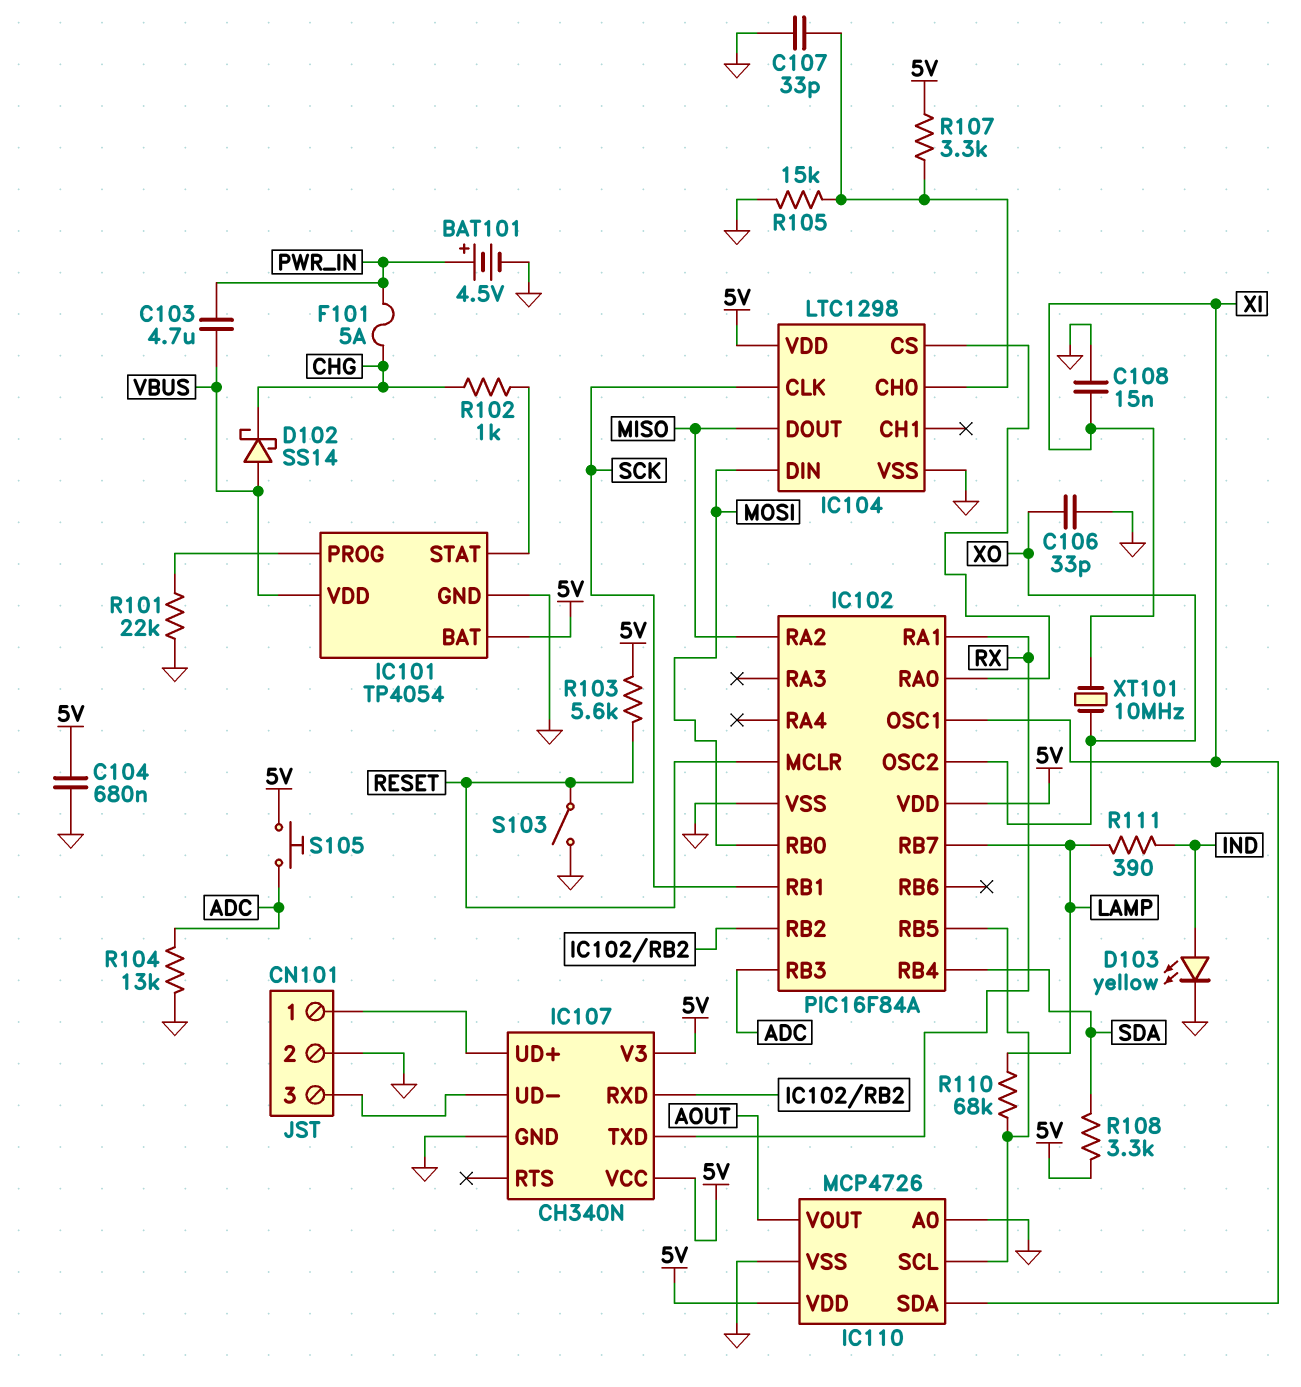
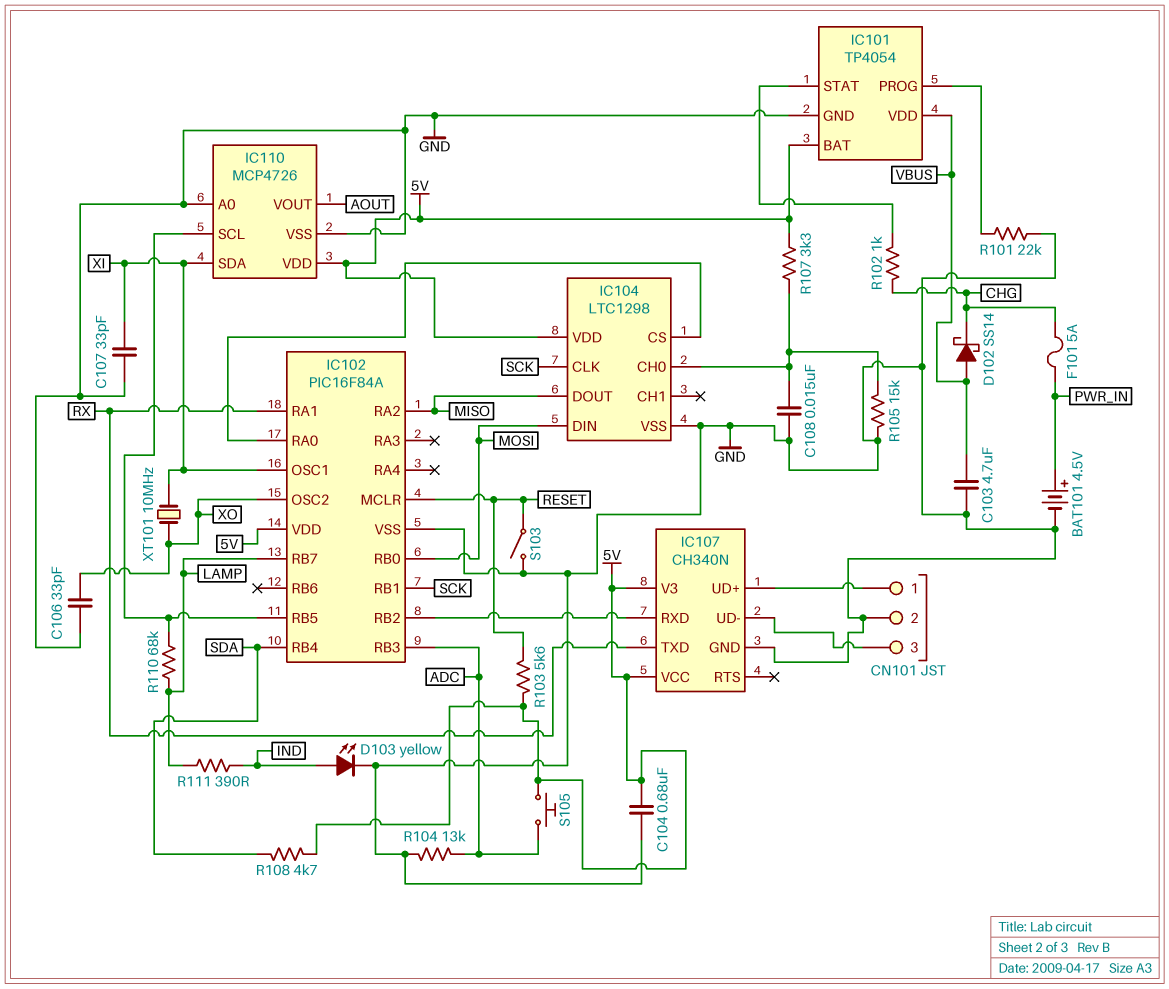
C103: 4.7uF (PWR_IN, VBUS) -> 4.7uF (GND, VBUS)
C107: 33pF (GND, IC104/CH0) -> 33pF (GND, XI)
C108: 15nF (GND, XI) -> 15nF (GND, IC104/CH0)
R108: 3.3k (5V, SDA) -> 4.7k (5V, SDA)

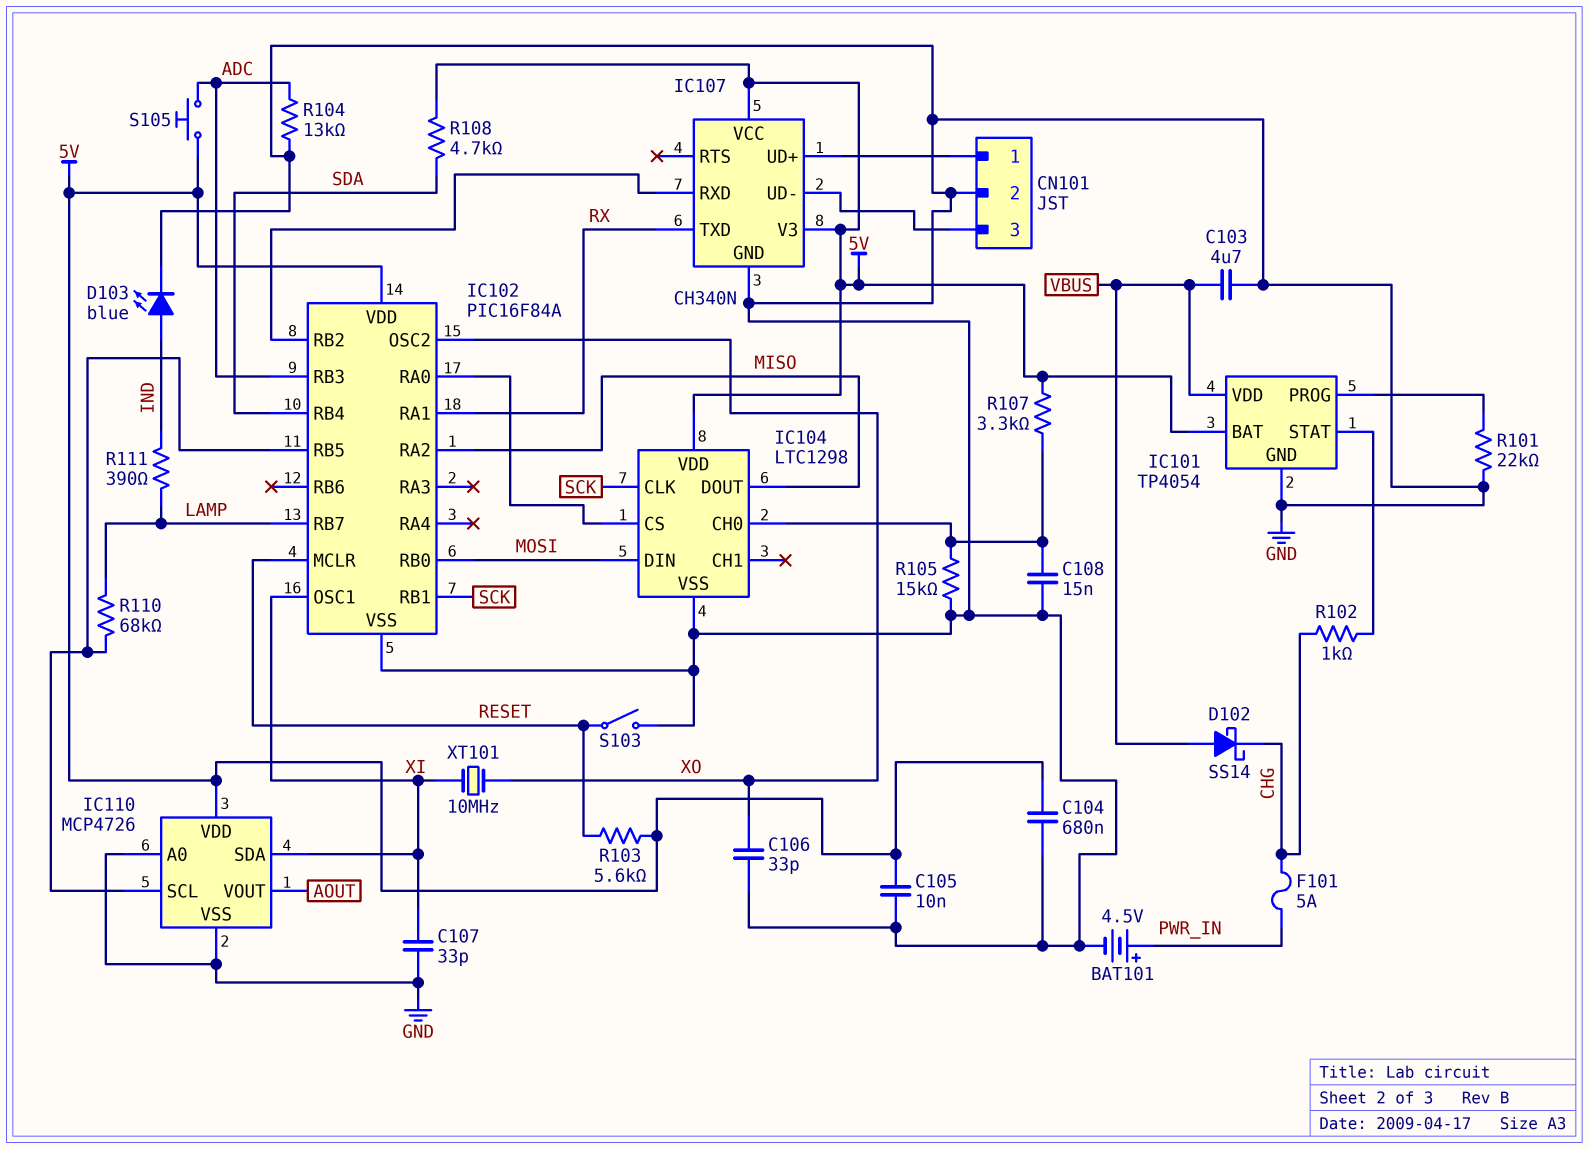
C105: none -> 10nF (5V, GND)
D103: LED yellow (A IND, K GND) -> LED blue (A IND, K GND)

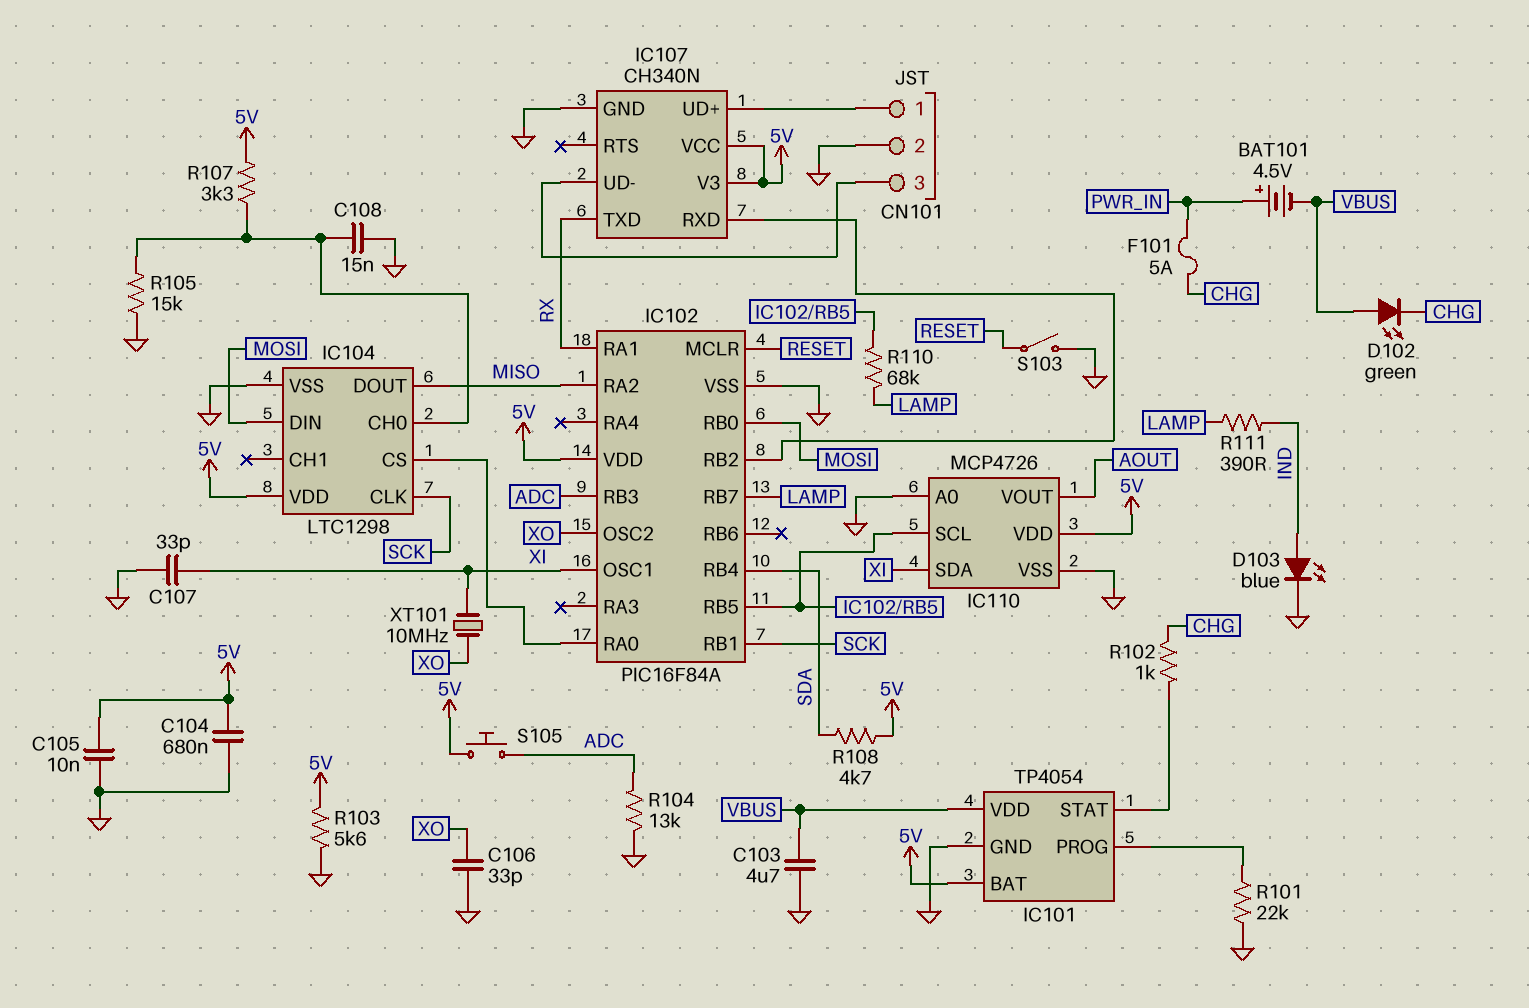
BAT101: 4.5V (plus PWR_IN, minus GND) -> 4.5V (plus PWR_IN, minus VBUS)
D102: schottky SS14 (A VBUS, K CHG) -> LED green (A VBUS, K CHG)
R103: 5.6k (5V, RESET) -> 5.6k (5V, GND)

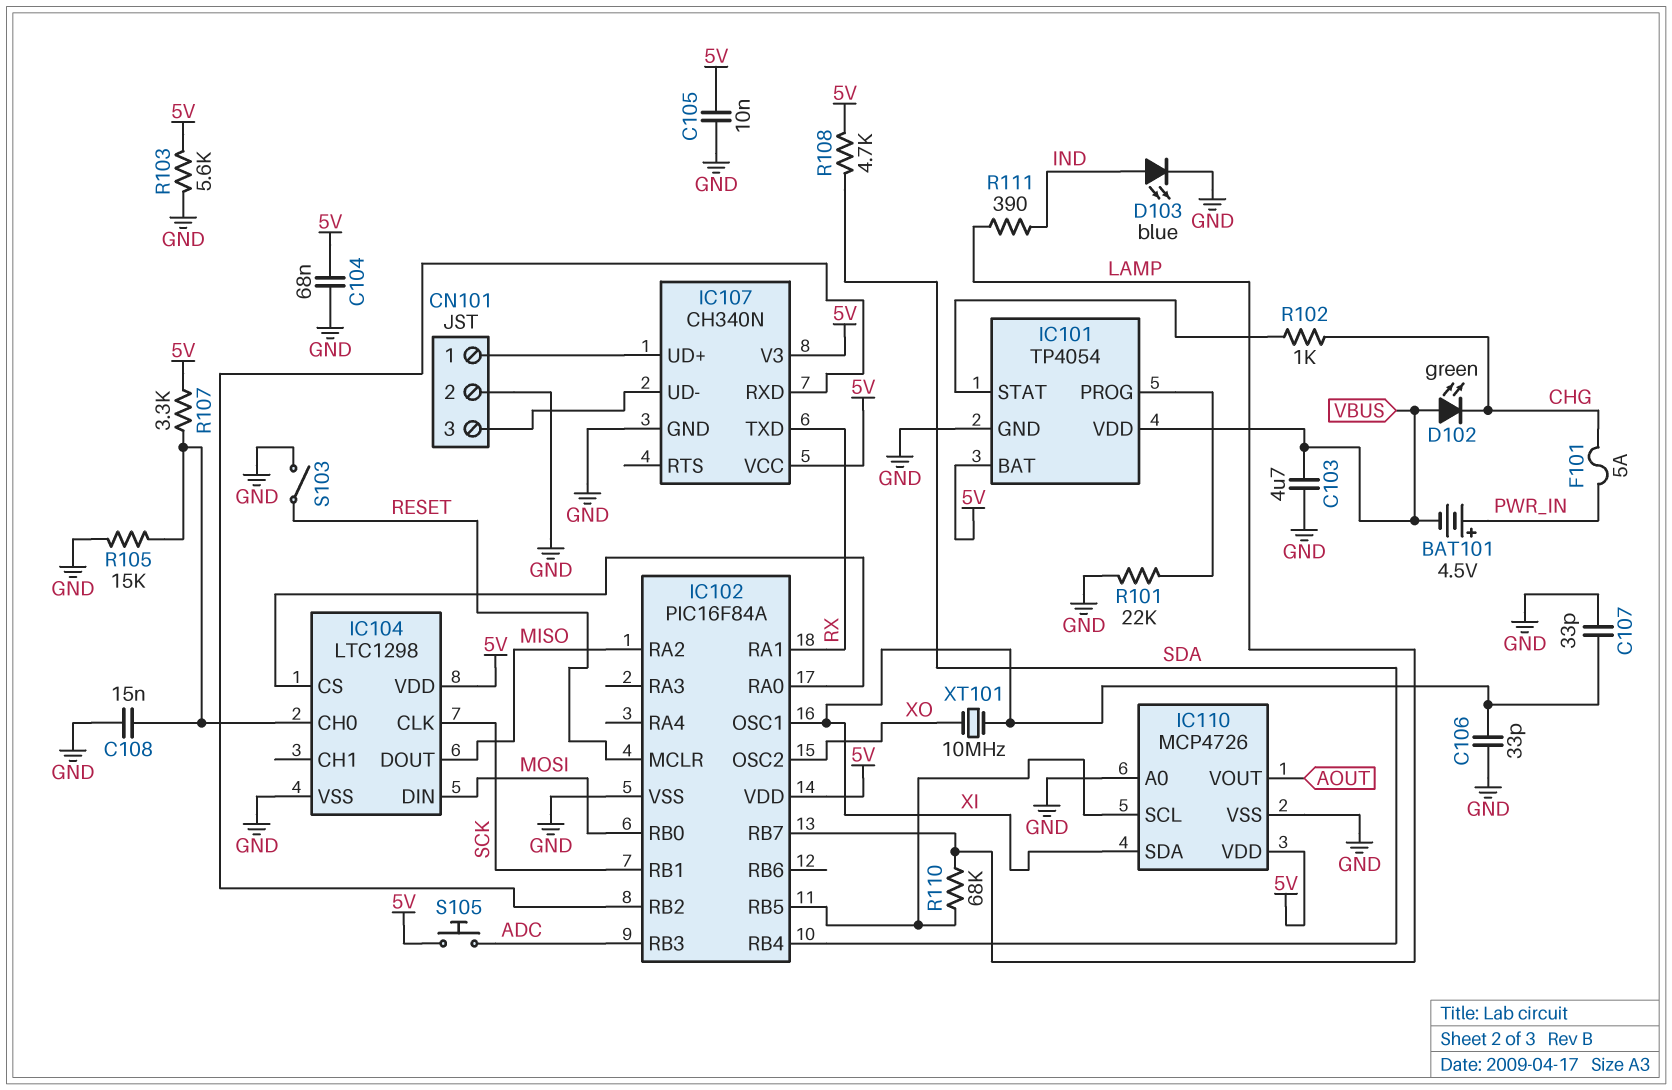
C104: 680nF (5V, GND) -> 68nF (5V, GND)
C106: 33pF (GND, XO) -> 33pF (GND, XI)
R104: 13k (ADC, GND) -> none

